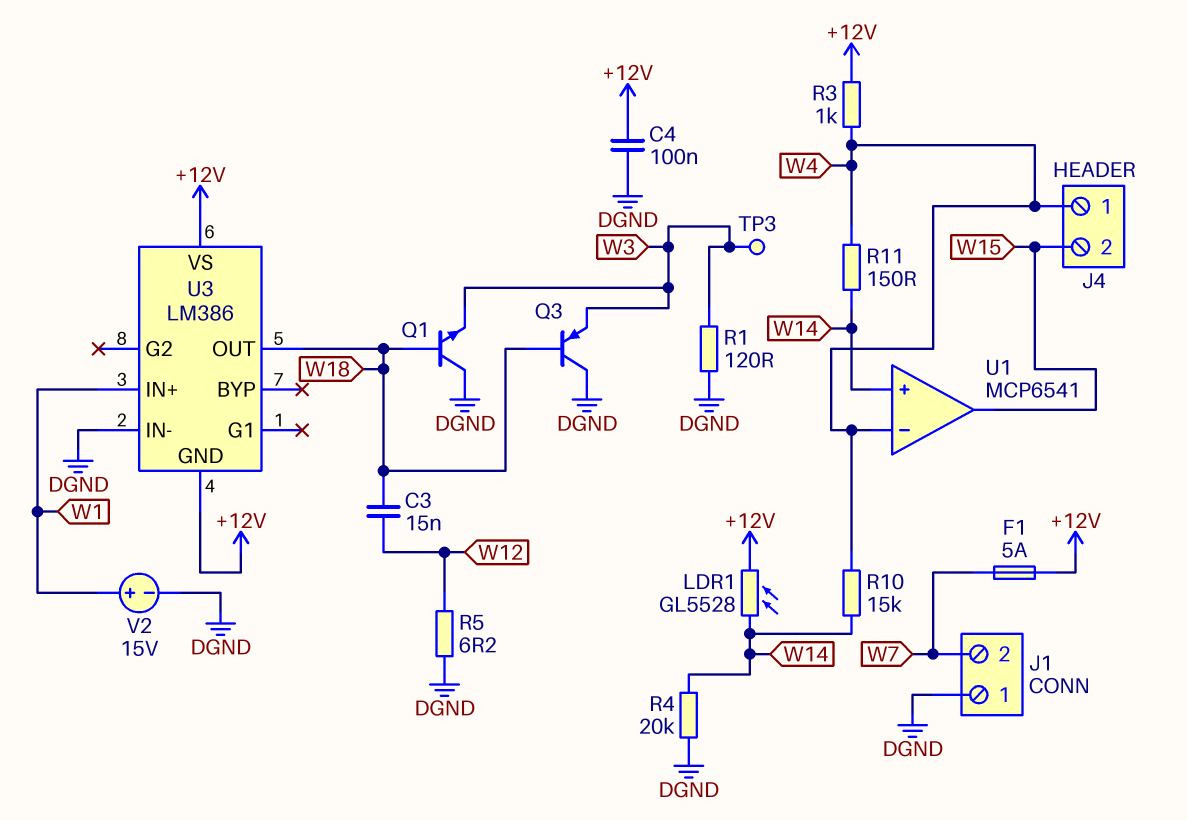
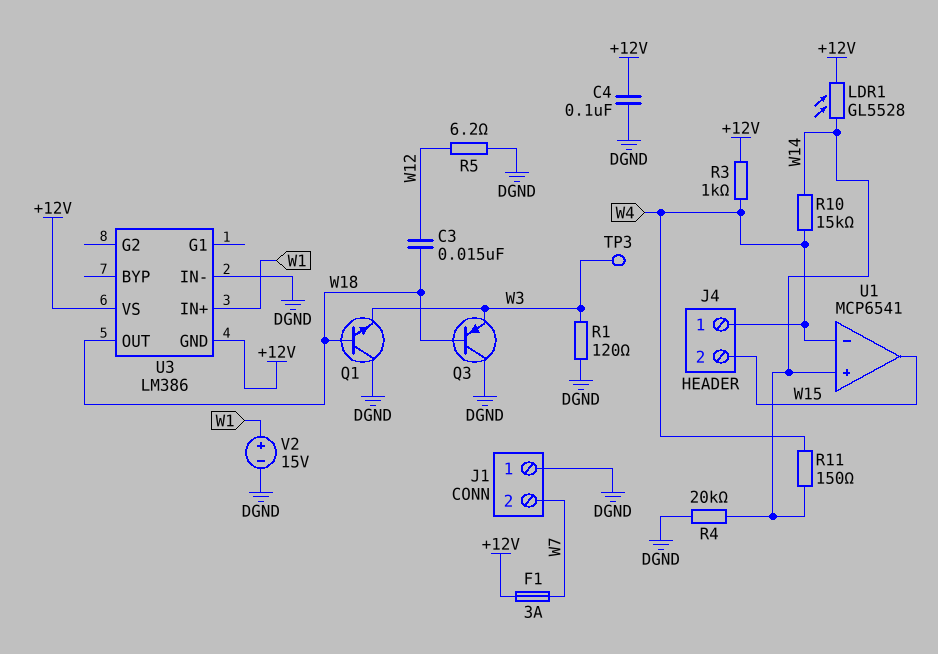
F1: 5A (+12V, W7) -> 3A (+12V, W7)

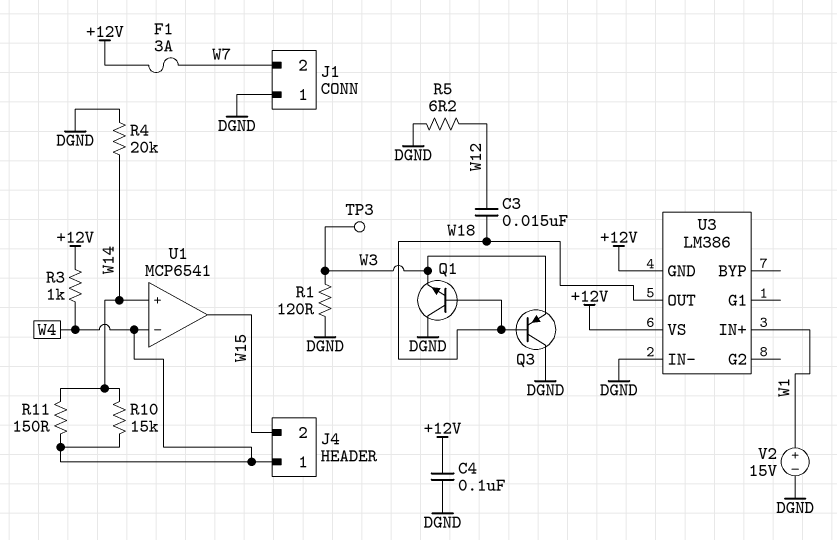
LDR1: GL5528 (+12V, W14) -> none

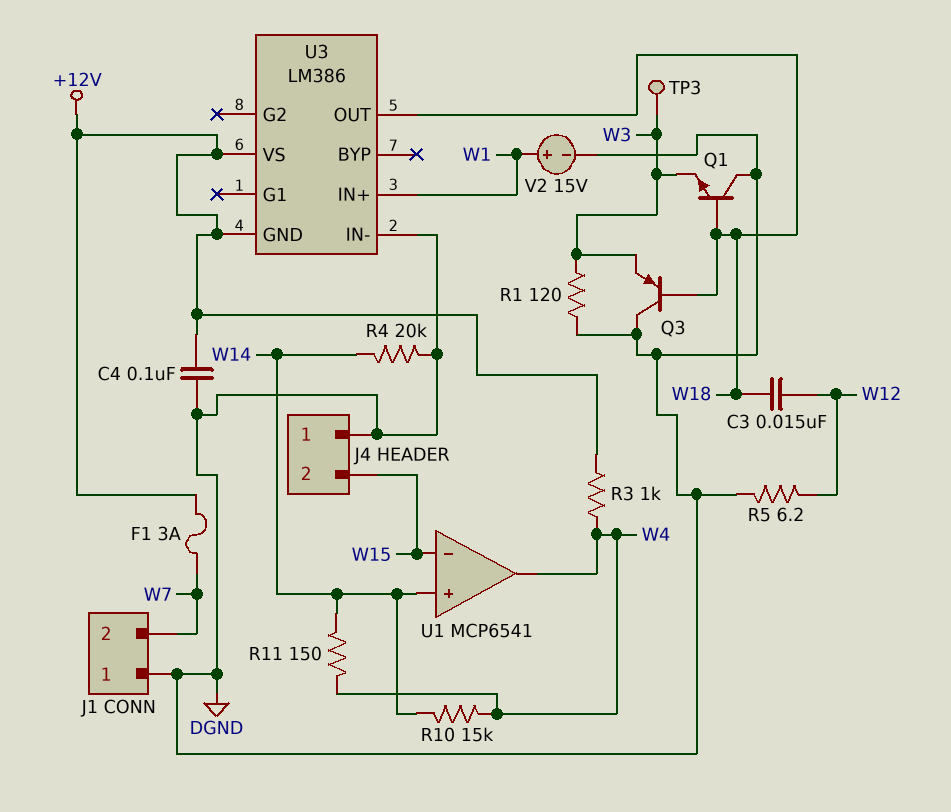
J4 pin 1: W4 -> DGND
U1 pin in-: W4 -> W15
U1 pin out: W15 -> W4

